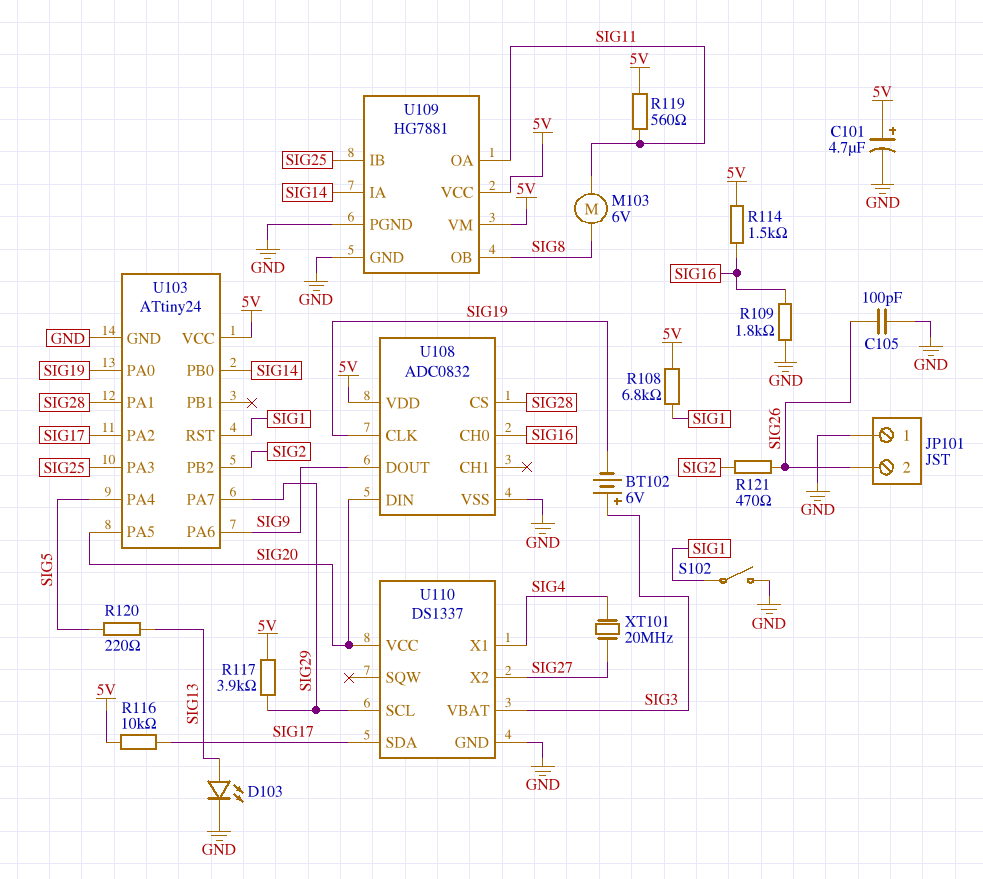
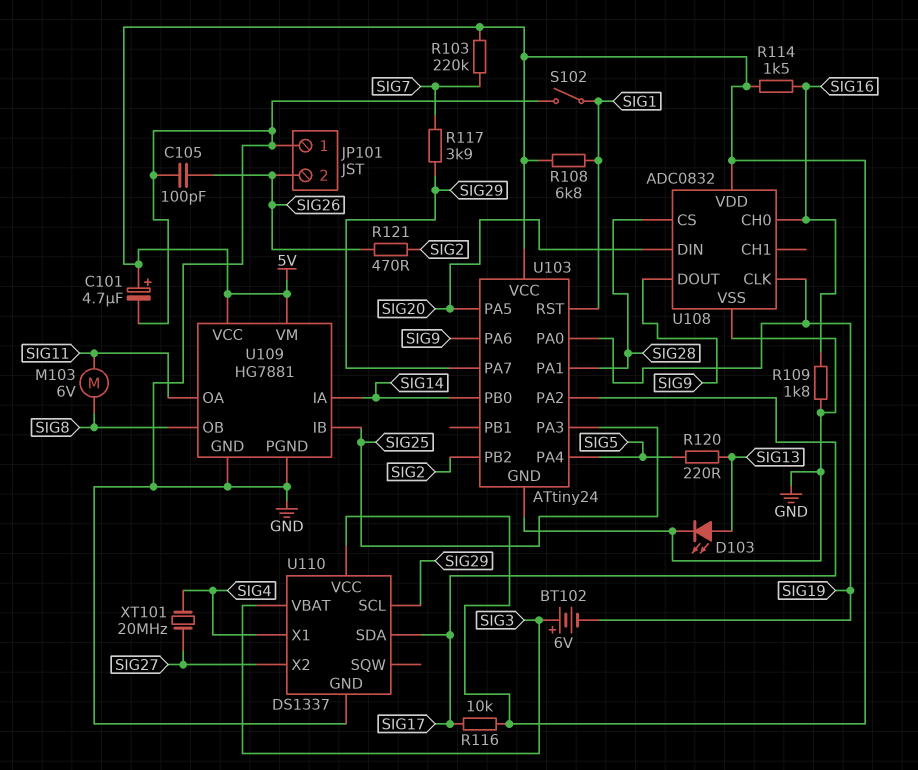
R103: none -> 220k (5V, SIG7)
R117: 3.9k (5V, SIG29) -> 3.9k (SIG7, SIG29)
R119: 560 (5V, SIG11) -> none
U110 pin VCC: SIG20 -> 5V

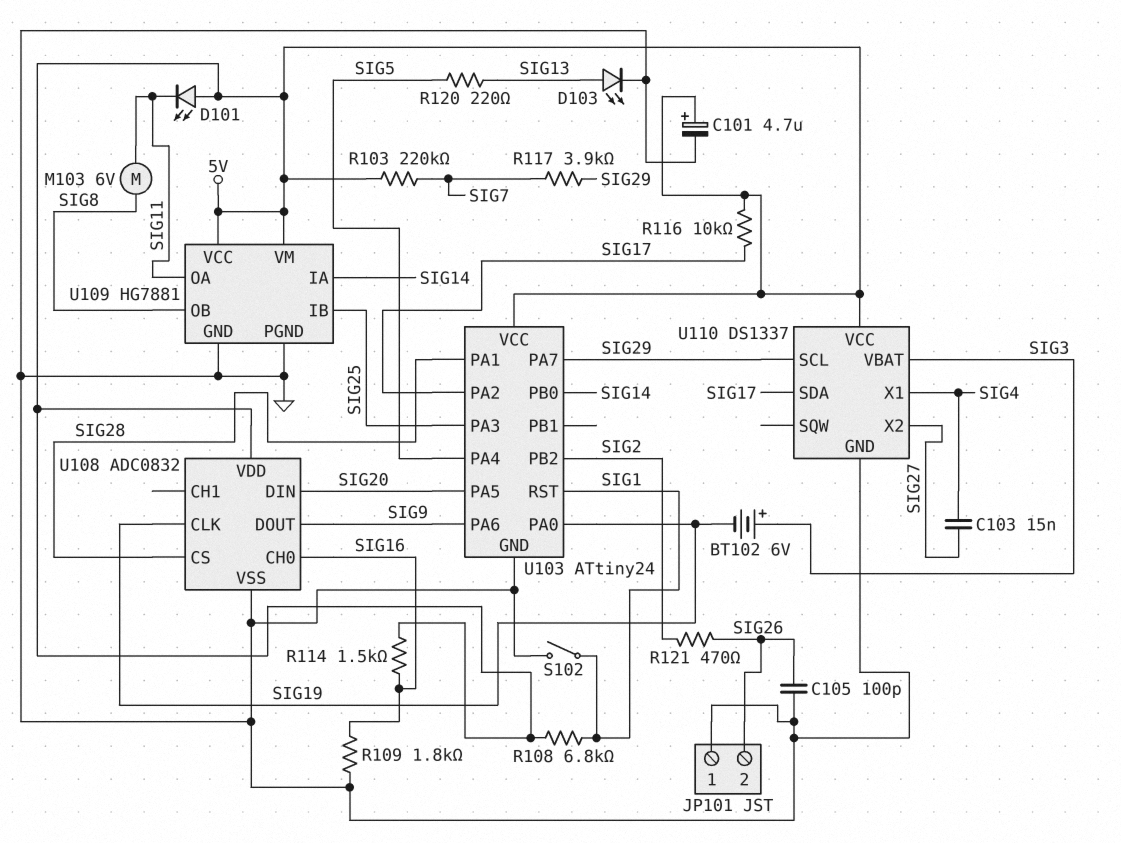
C103: none -> 15nF (SIG4, SIG27)
D101: none -> LED (A 5V, K SIG11)
XT101: 20MHz (SIG4, SIG27) -> none

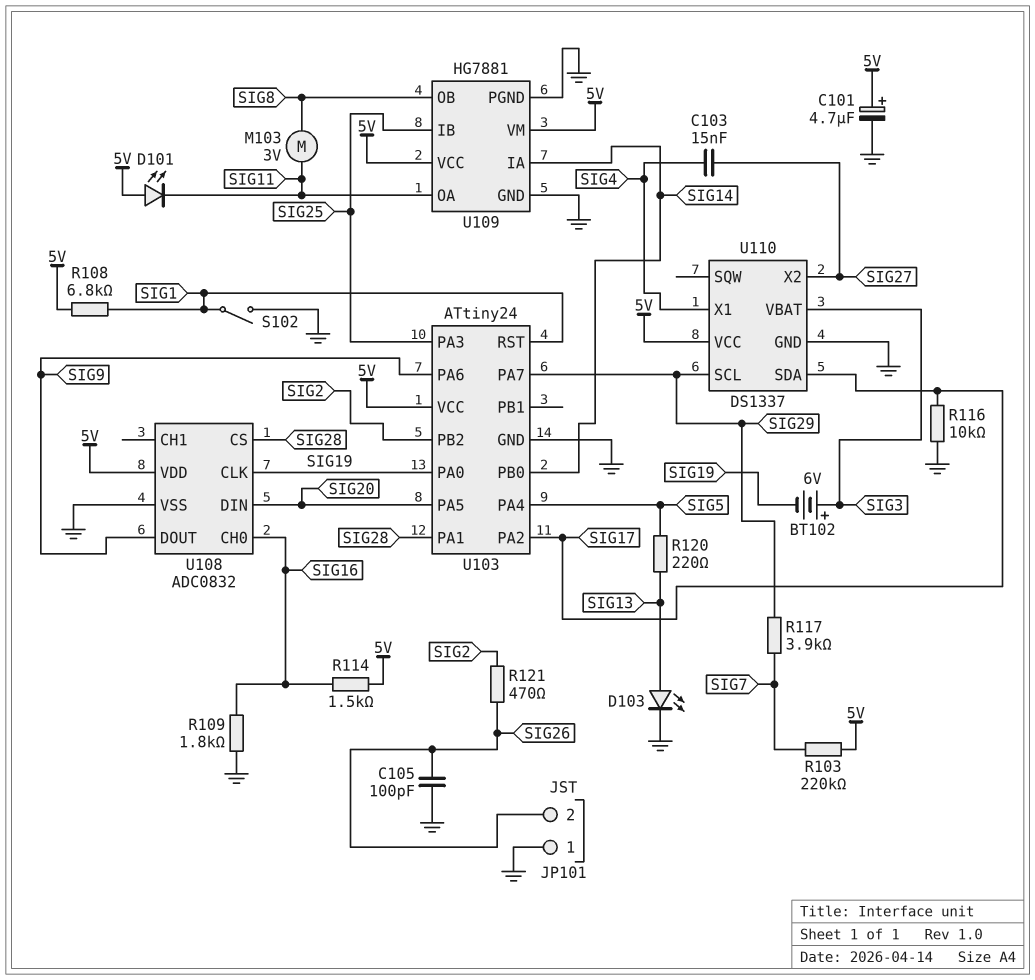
M103: motor 6V (SIG8, SIG11) -> motor 3V (SIG8, SIG11)
R116: 10k (5V, SIG17) -> 10k (GND, SIG17)

